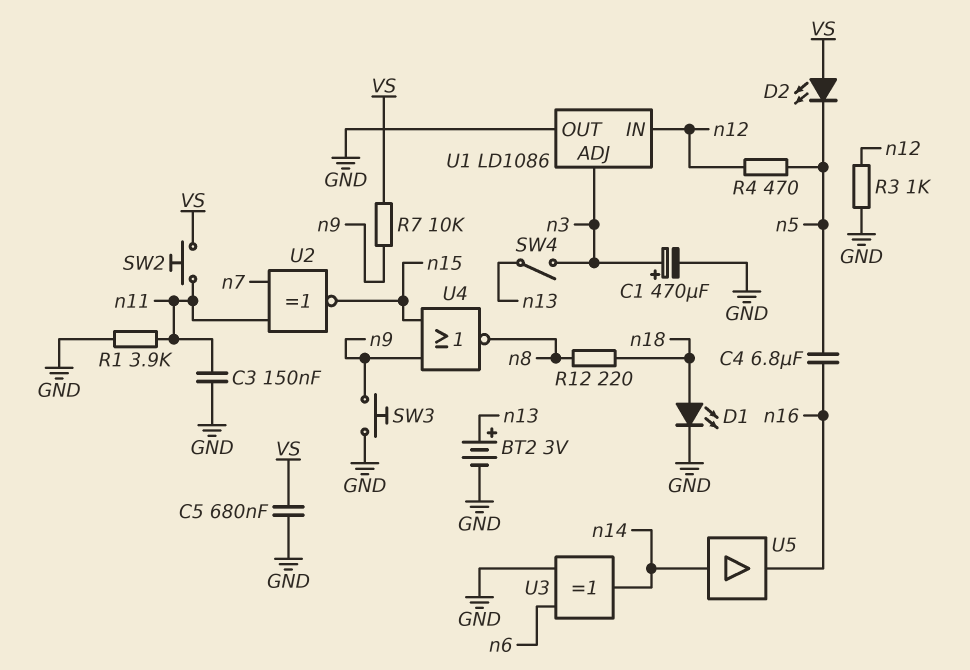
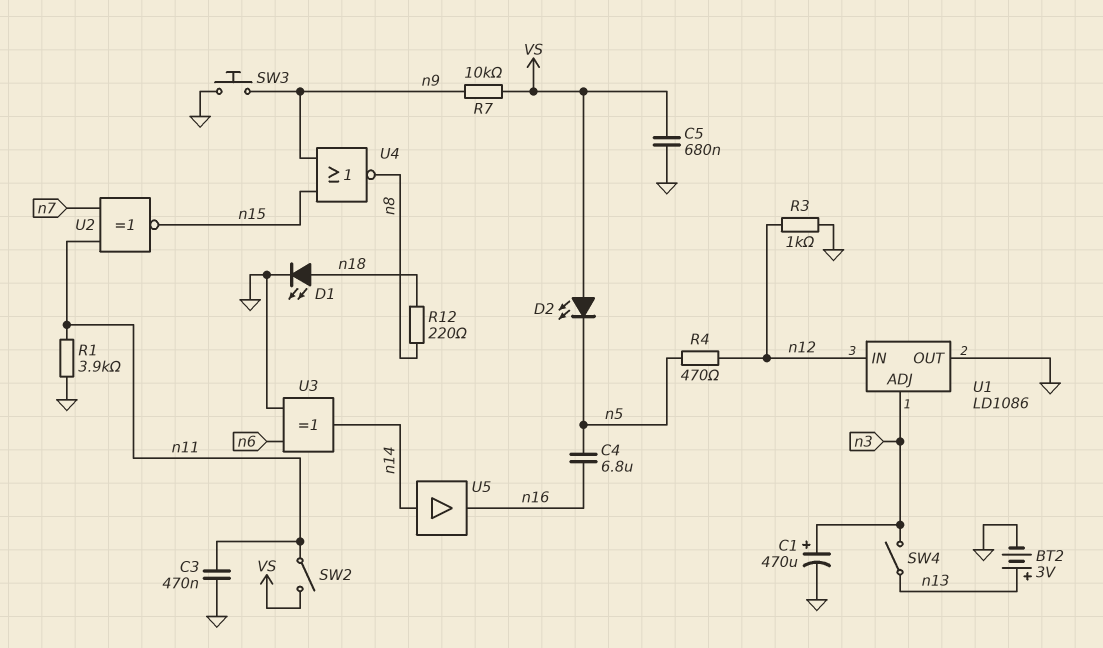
C3: 150nF (GND, n11) -> 470nF (GND, n11)
SW2: button (VS, n11) -> switch (VS, n11)

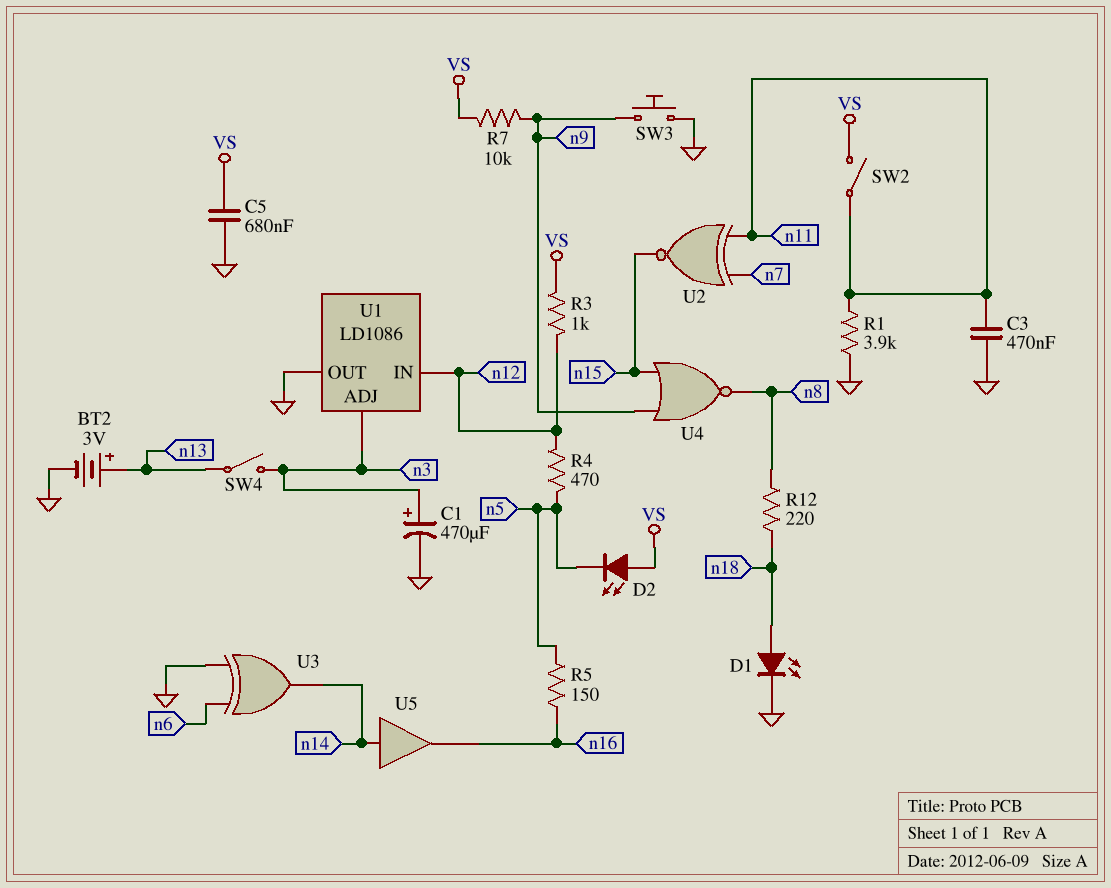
C4: 6.8uF (n5, n16) -> none
R3: 1k (GND, n12) -> 1k (VS, n12)
R5: none -> 150 (n5, n16)

